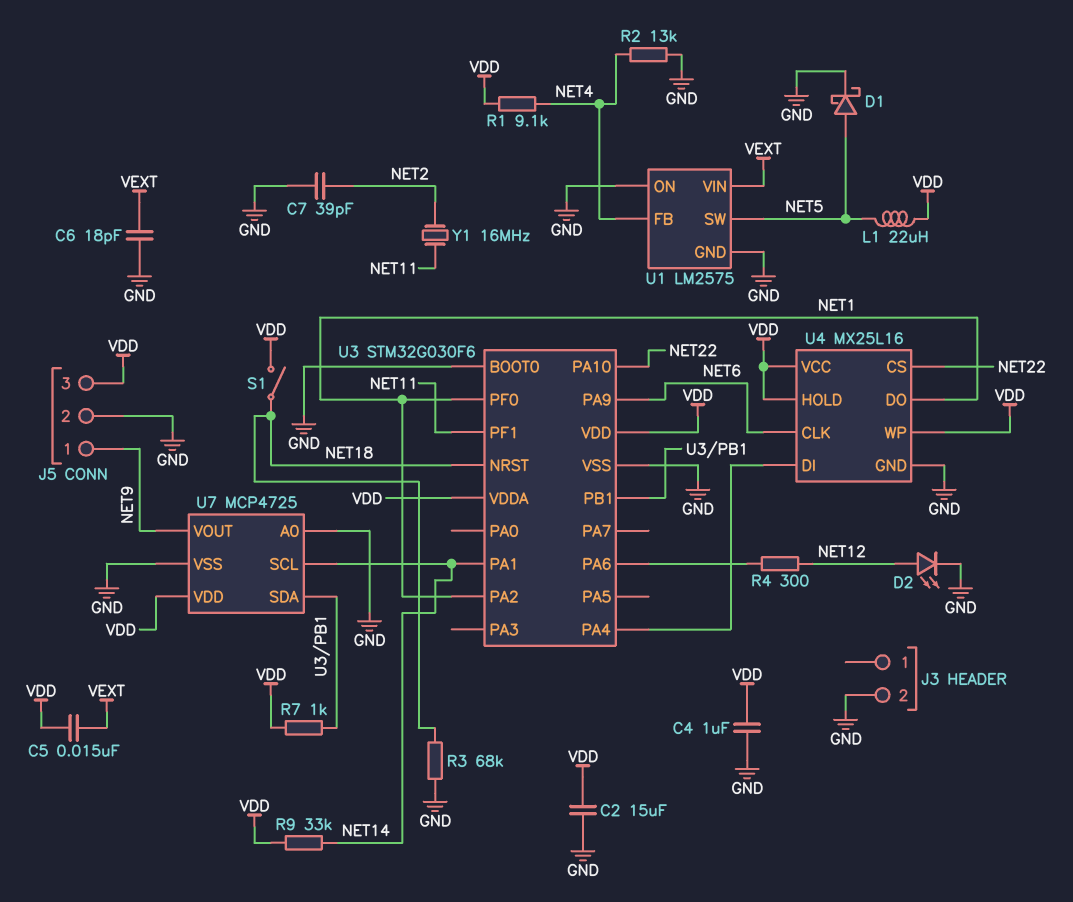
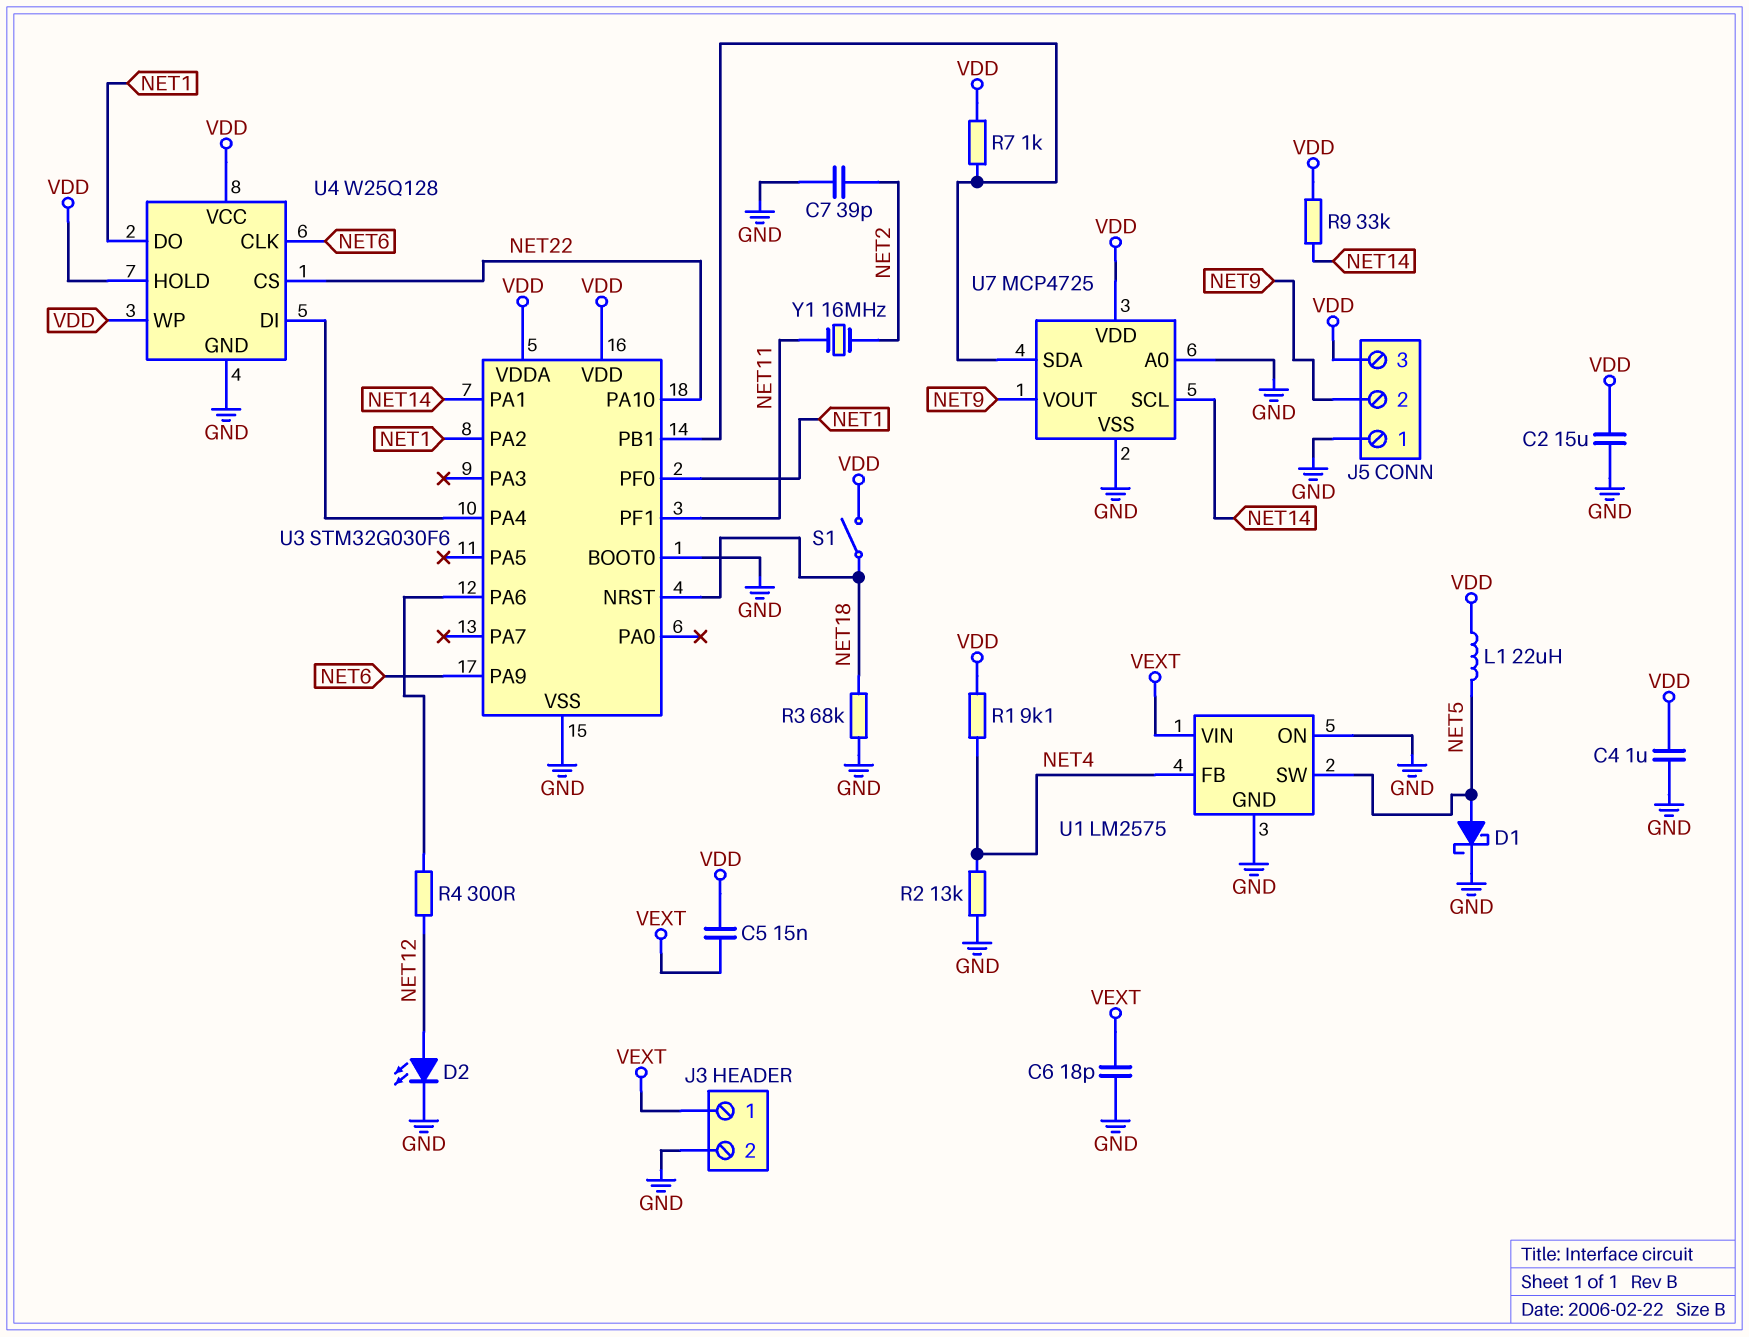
J3 pin 1: none -> VEXT
J5 pin 1: NET9 -> GND
J5 pin 2: GND -> NET9
U4: MX25L16 -> W25Q128

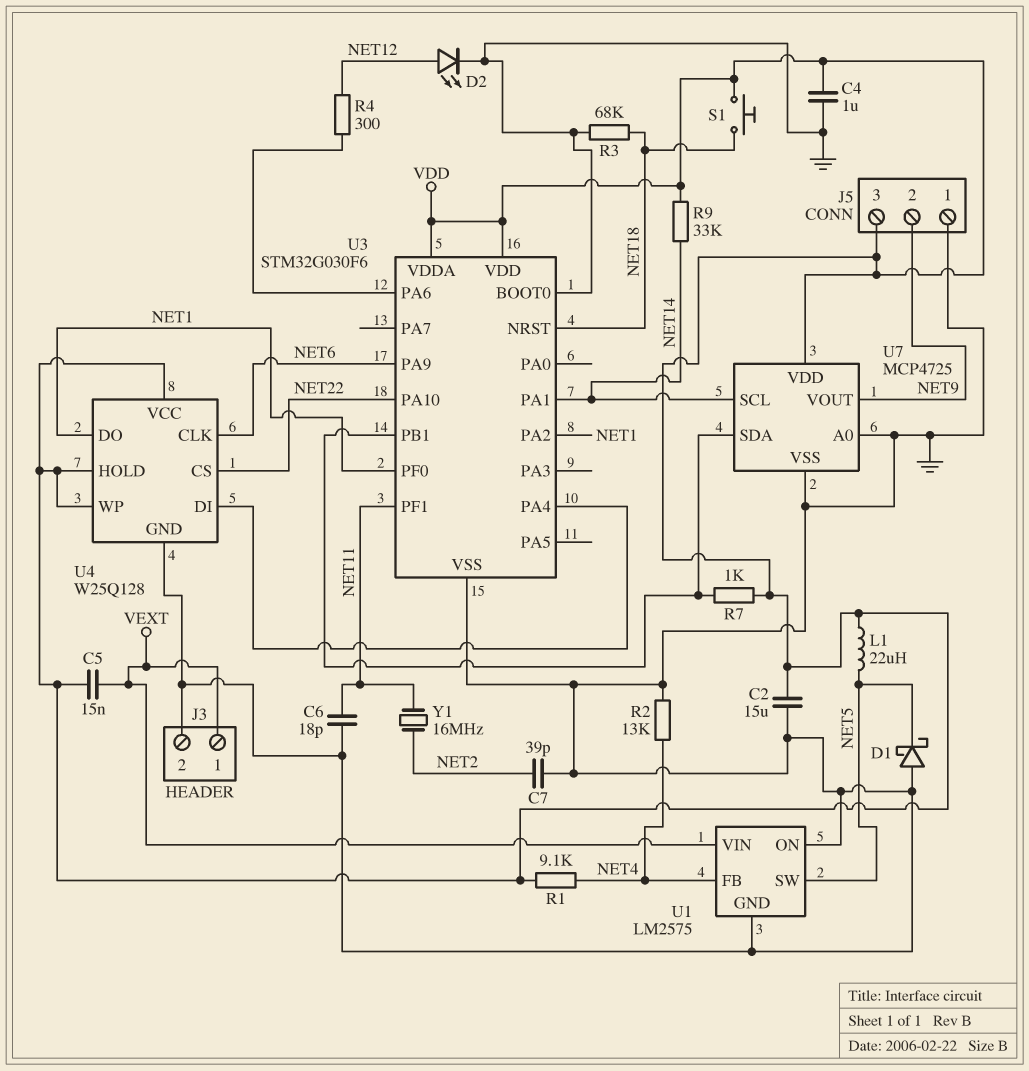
C6: 18pF (GND, VEXT) -> 18pF (GND, NET11)
D1: schottky (A NET5, K GND) -> schottky (A GND, K NET5)
S1: switch (NET18, VDD) -> button (NET18, VDD)

